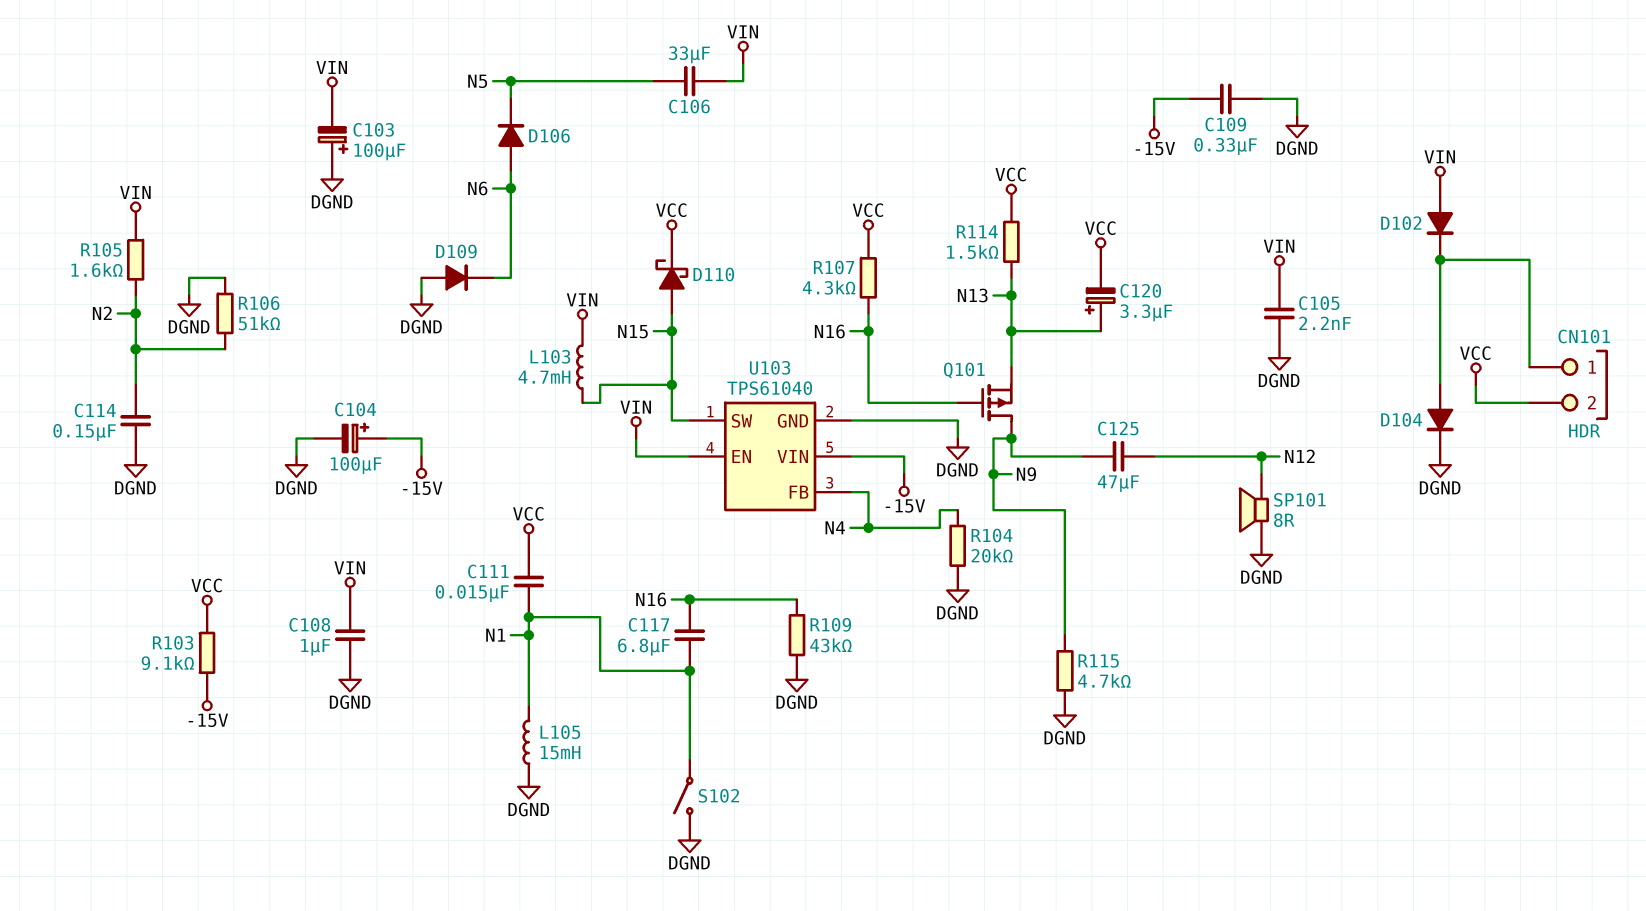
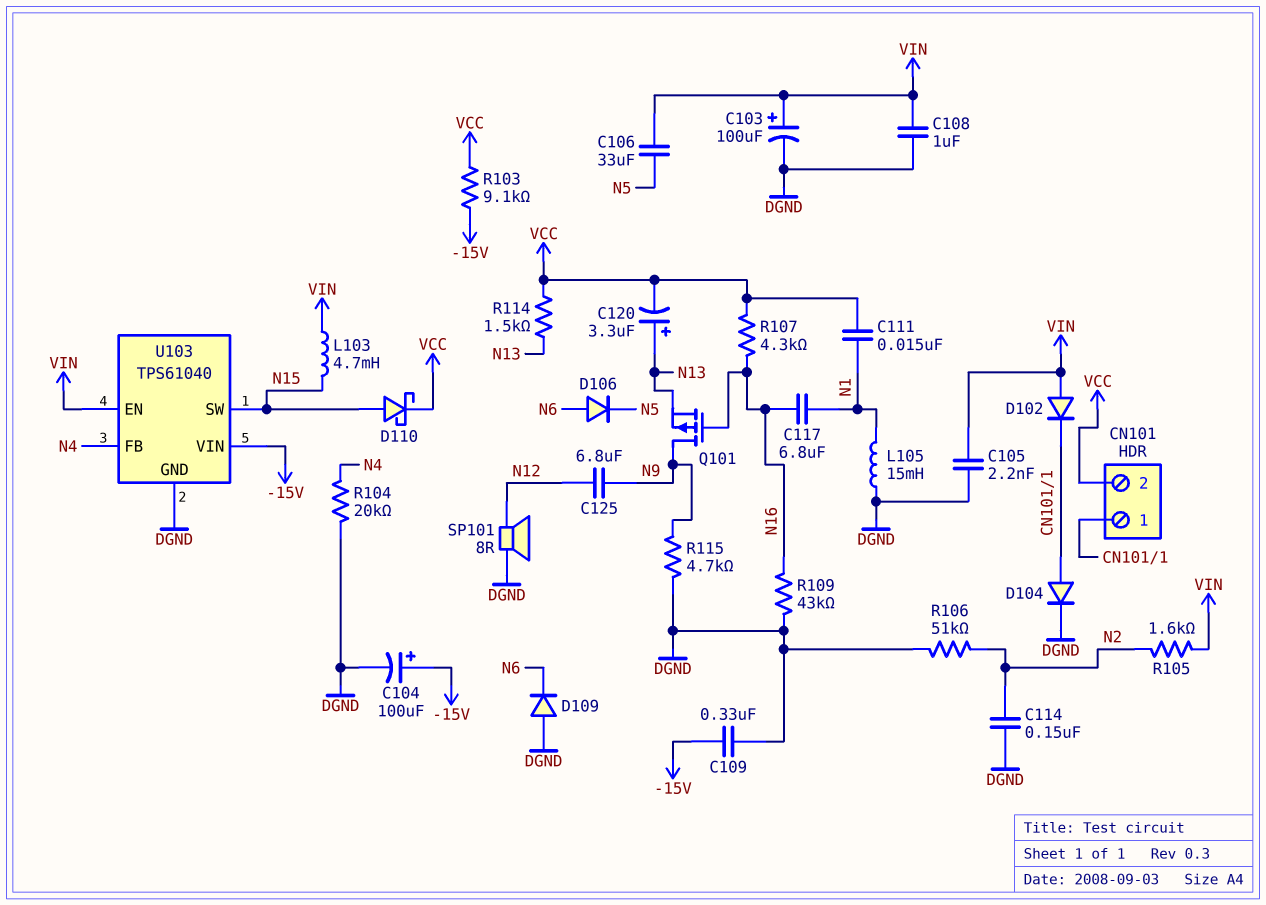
C103: 100uF (plus DGND, minus VIN) -> 100uF (plus VIN, minus DGND)
C125: 47uF (N9, N12) -> 6.8uF (N9, N12)
S102: switch (DGND, N1) -> none

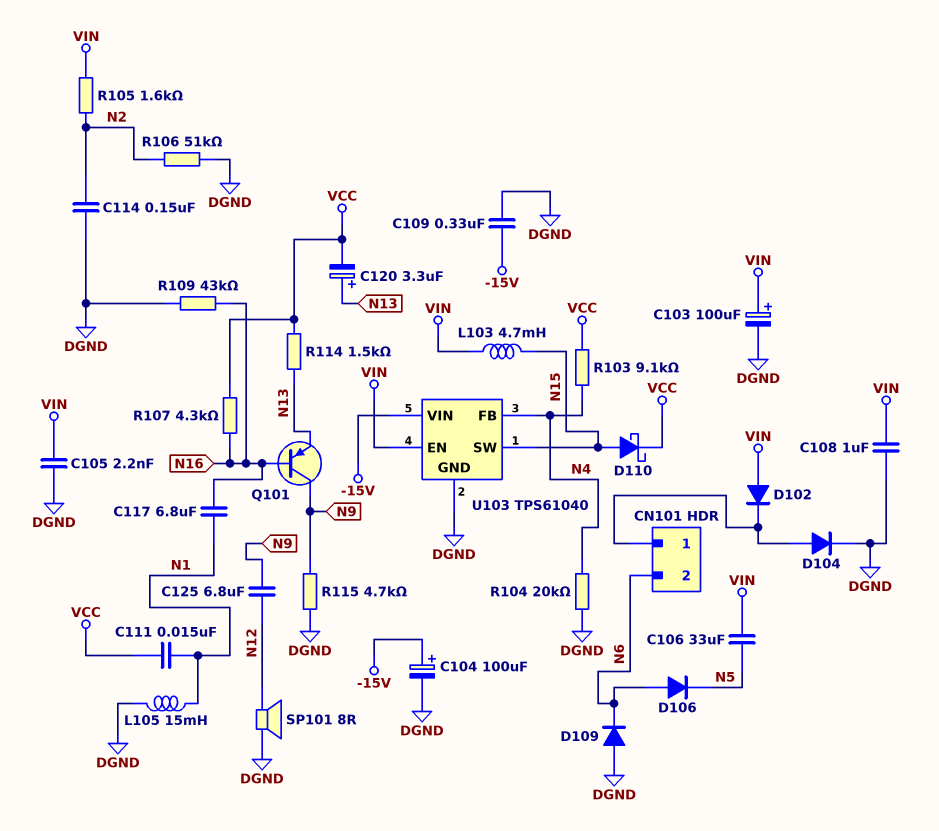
CN101 pin 2: VCC -> N6
Q101: PMOS (G N16, D N9, S N13) -> PNP (B N16, C N9, E N13)
R103: 9.1k (-15V, VCC) -> 9.1k (N4, VCC)

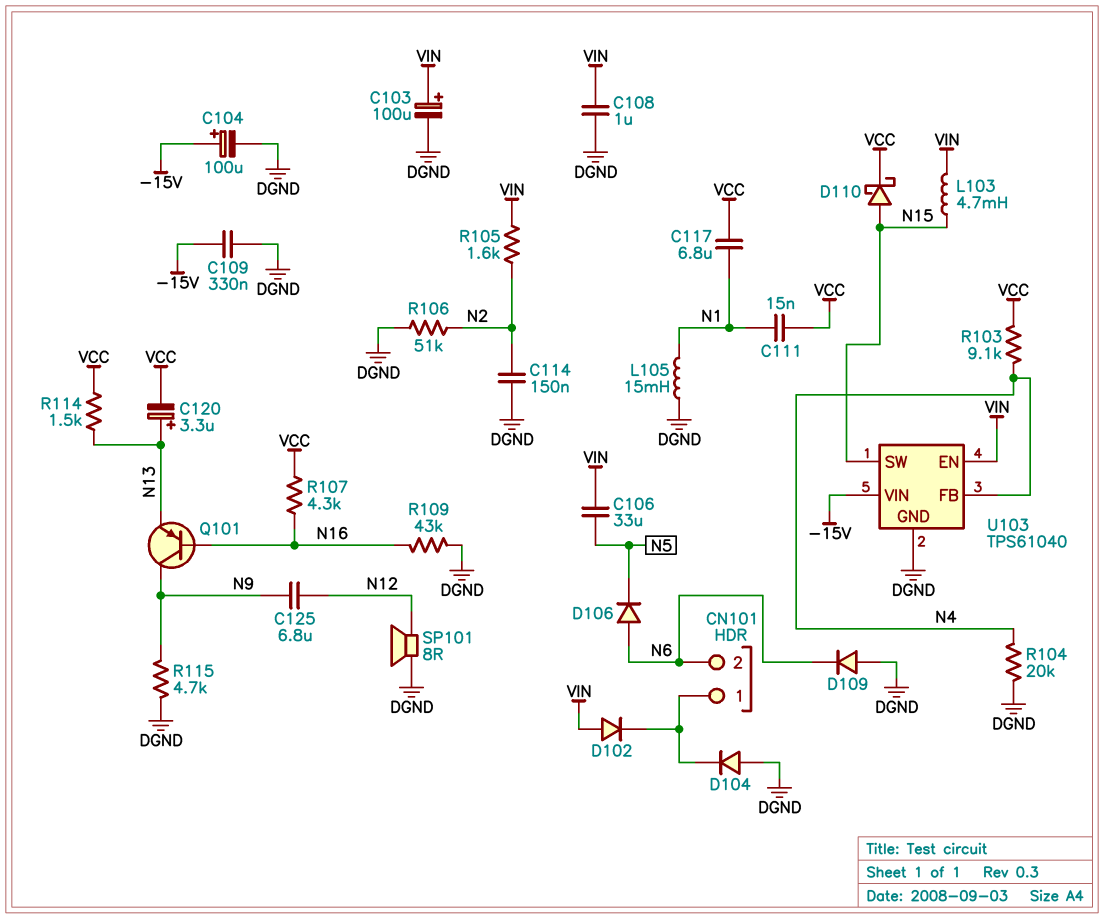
C105: 2.2nF (DGND, VIN) -> none
C117: 6.8uF (N1, N16) -> 6.8uF (N1, VCC)
D104: diode (A CN101/1, K DGND) -> diode (A DGND, K CN101/1)

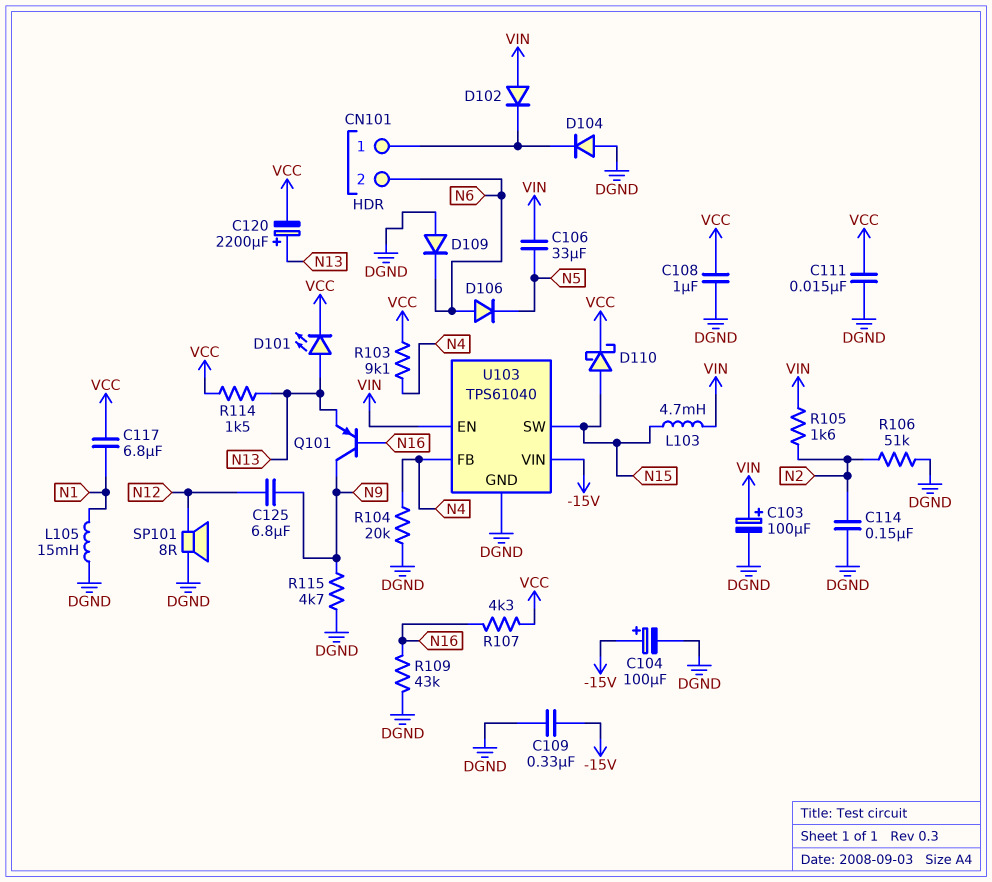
C108: 1uF (DGND, VIN) -> 1uF (DGND, VCC)
C111: 15nF (N1, VCC) -> 15nF (DGND, VCC)
C120: 3.3uF (plus N13, minus VCC) -> 2200uF (plus N13, minus VCC)
D101: none -> LED (A N13, K VCC)

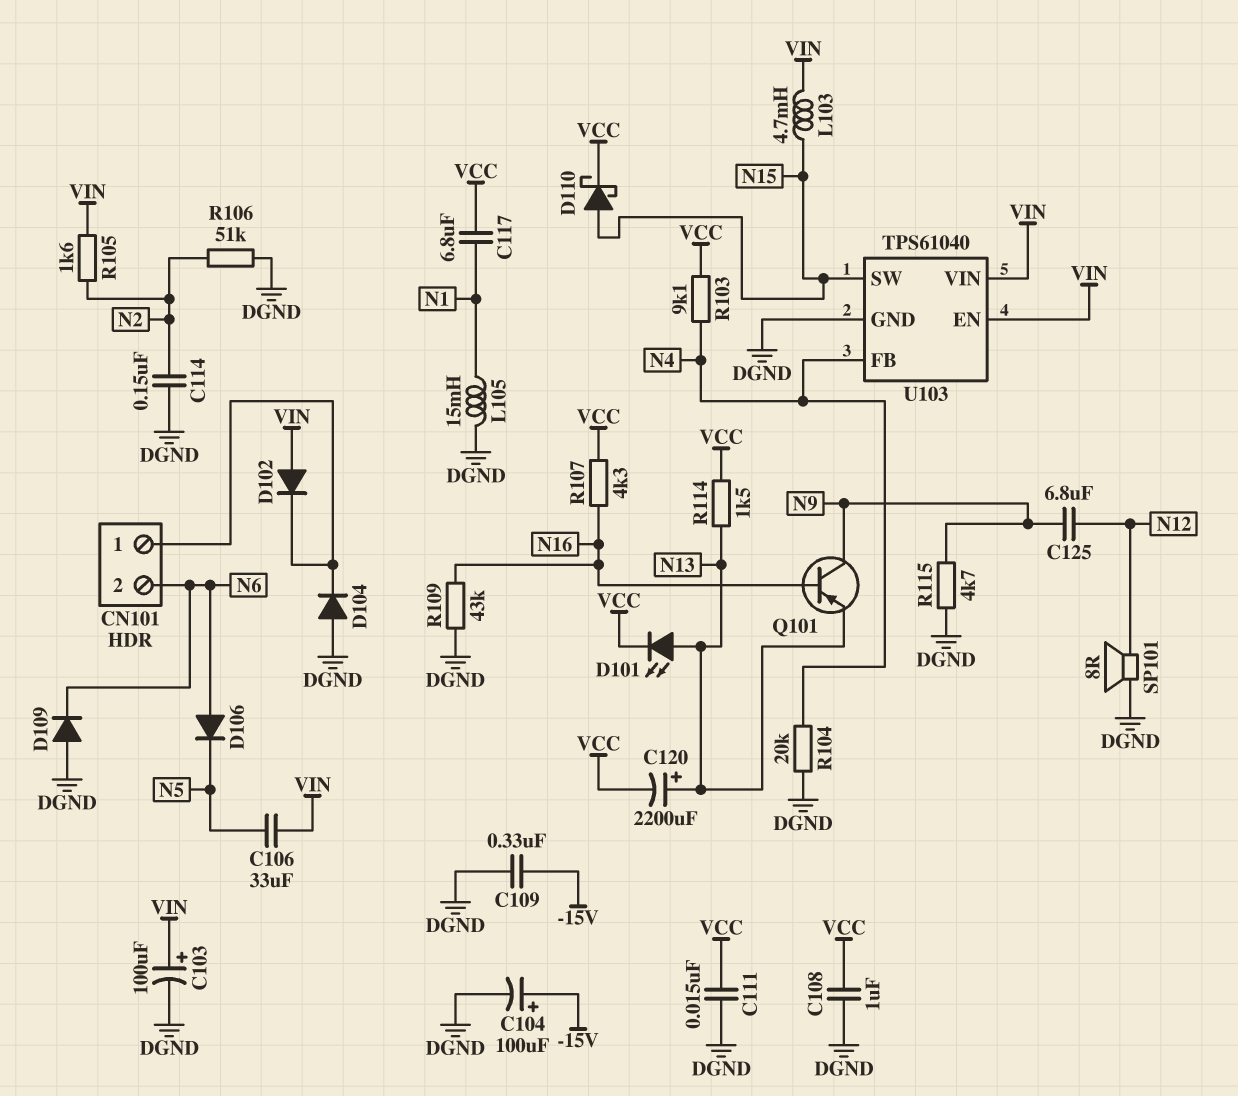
U103 pin VIN: -15V -> VIN

